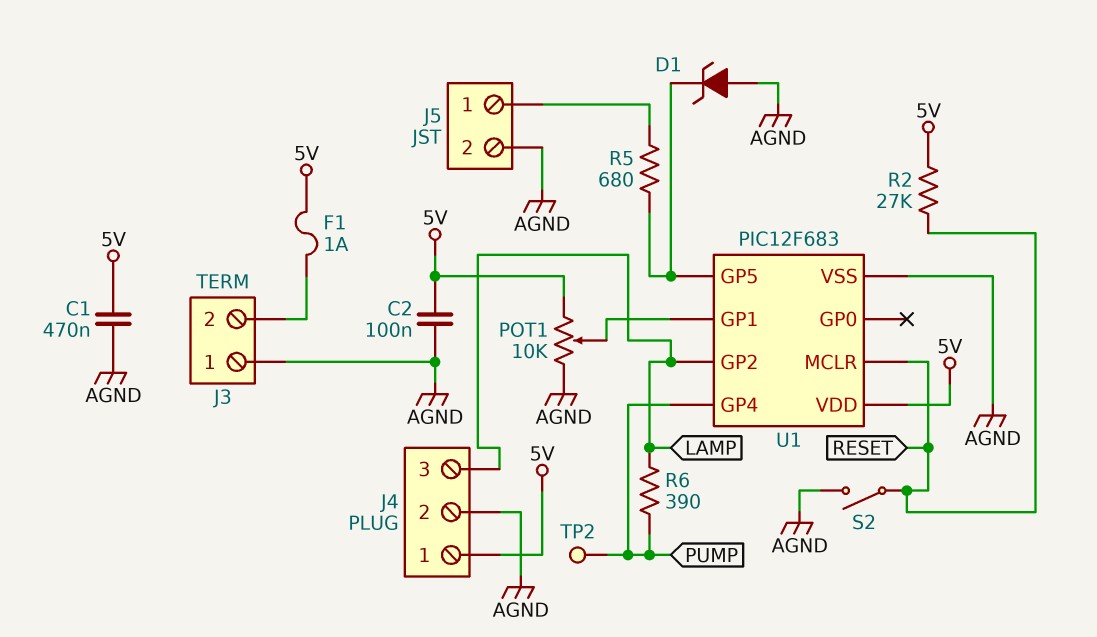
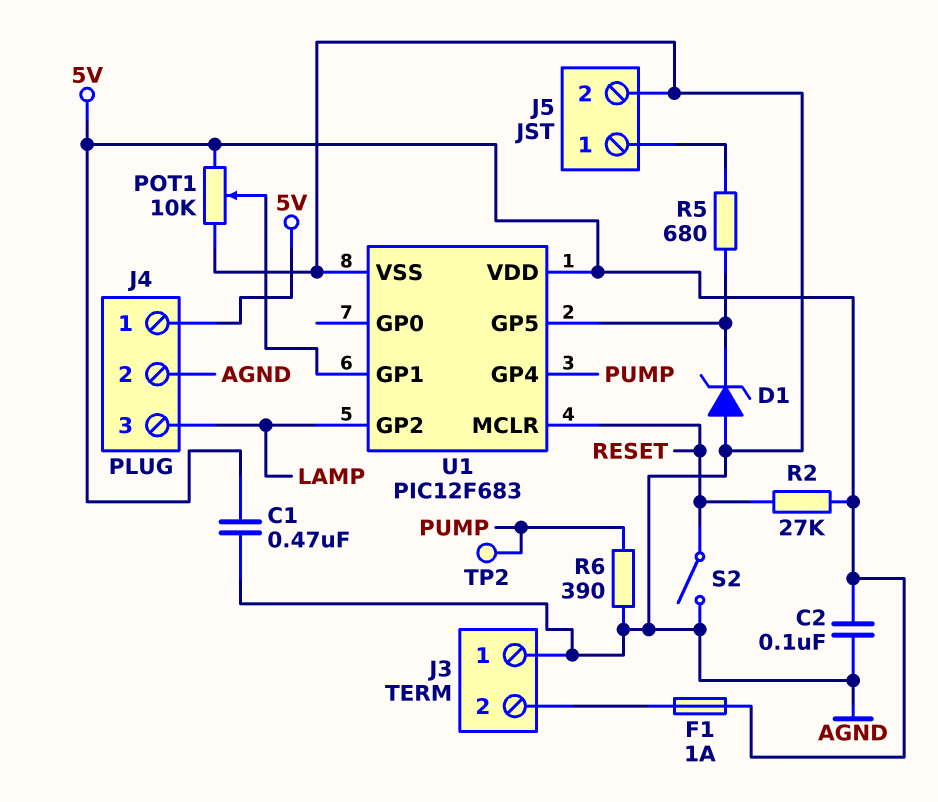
R6: 390 (LAMP, PUMP) -> 390 (AGND, PUMP)

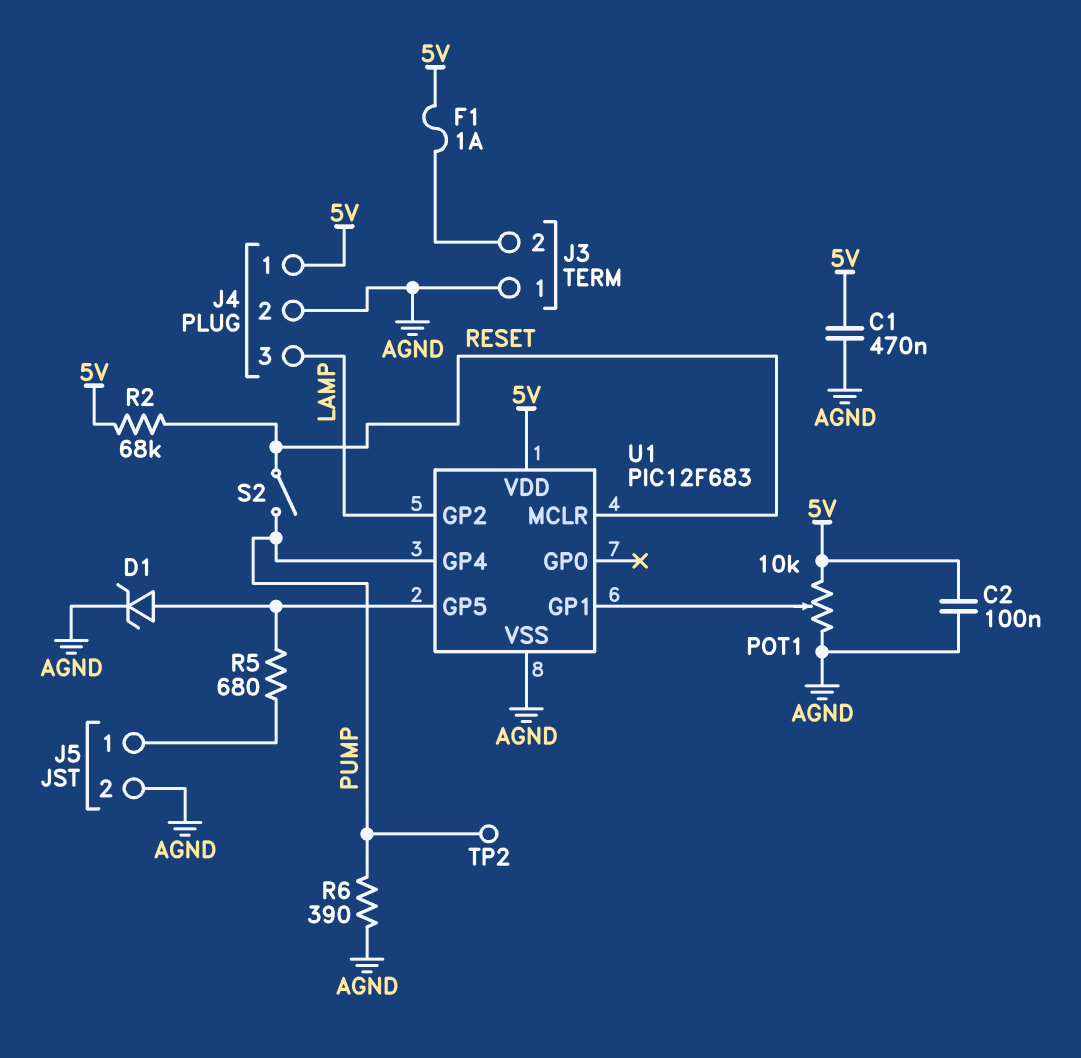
D1: zener (A AGND, K U1/GP5) -> zener (A U1/GP5, K AGND)
R2: 27k (5V, RESET) -> 68k (5V, RESET)
S2: switch (AGND, RESET) -> switch (PUMP, RESET)

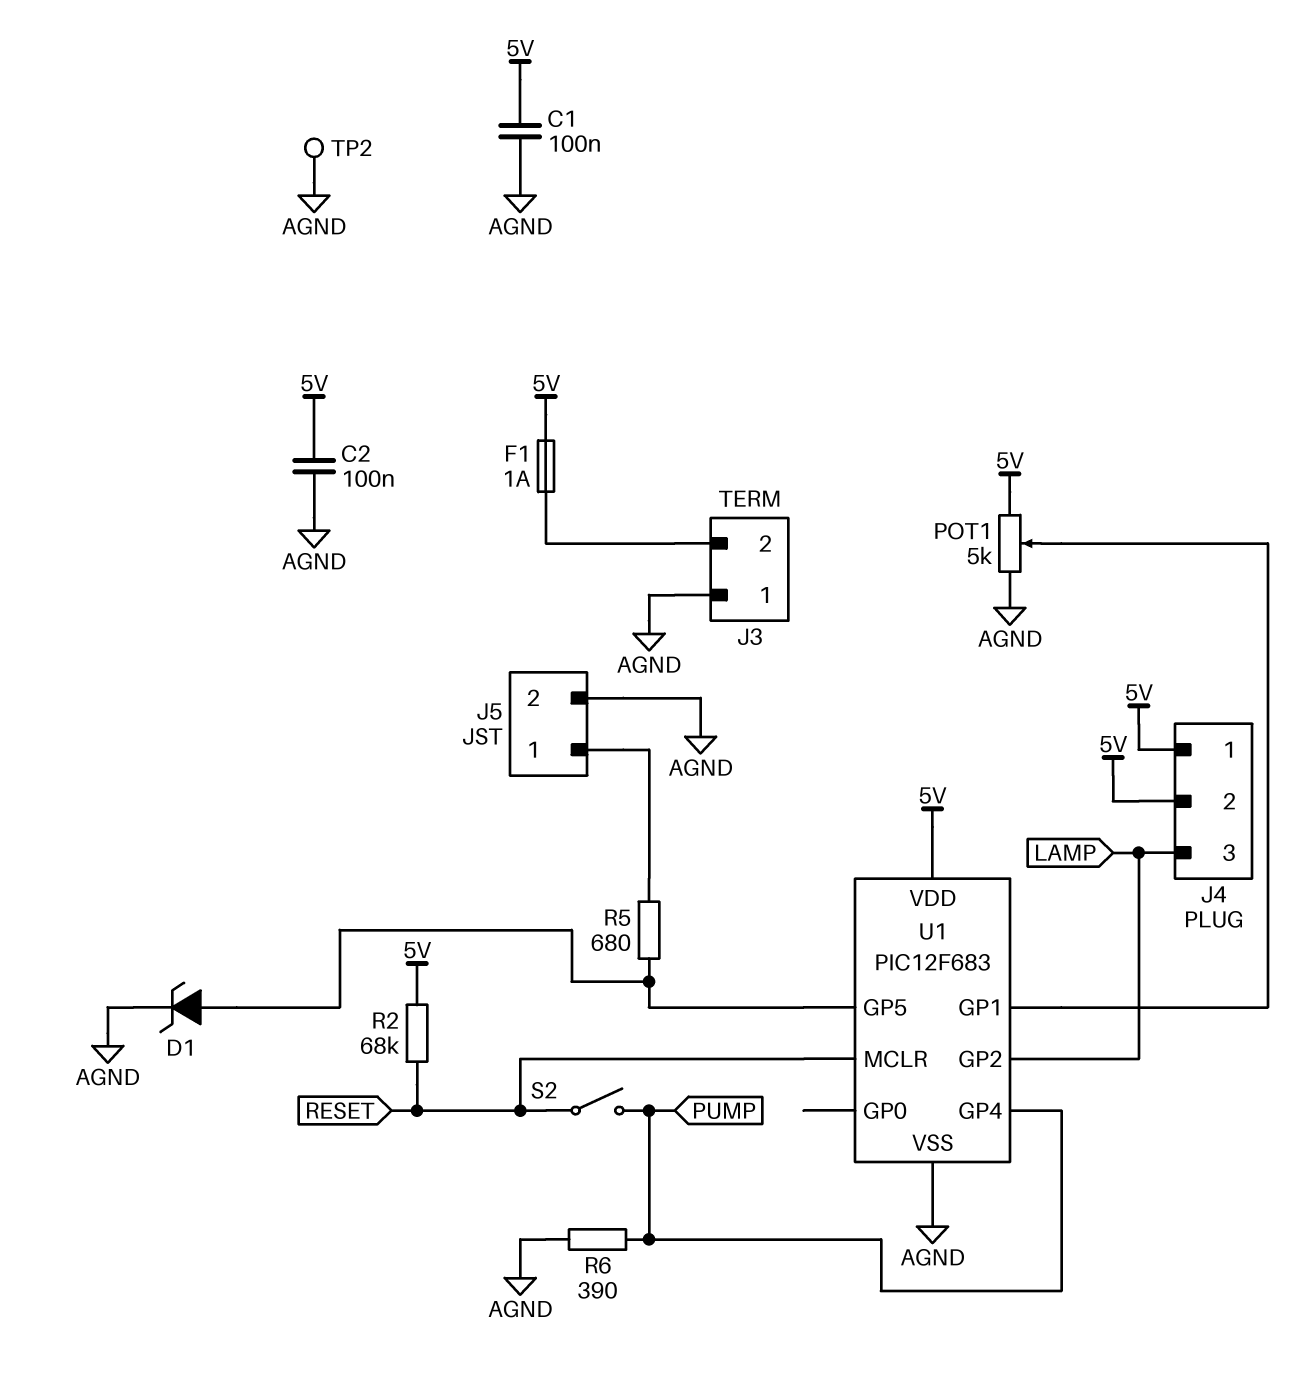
C1: 470nF (5V, AGND) -> 100nF (5V, AGND)
J4 pin 2: AGND -> 5V
POT1: 10k (5V, AGND, wiper U1/GP1) -> 5k (5V, AGND, wiper U1/GP1)
TP2: test point (PUMP) -> test point (AGND)

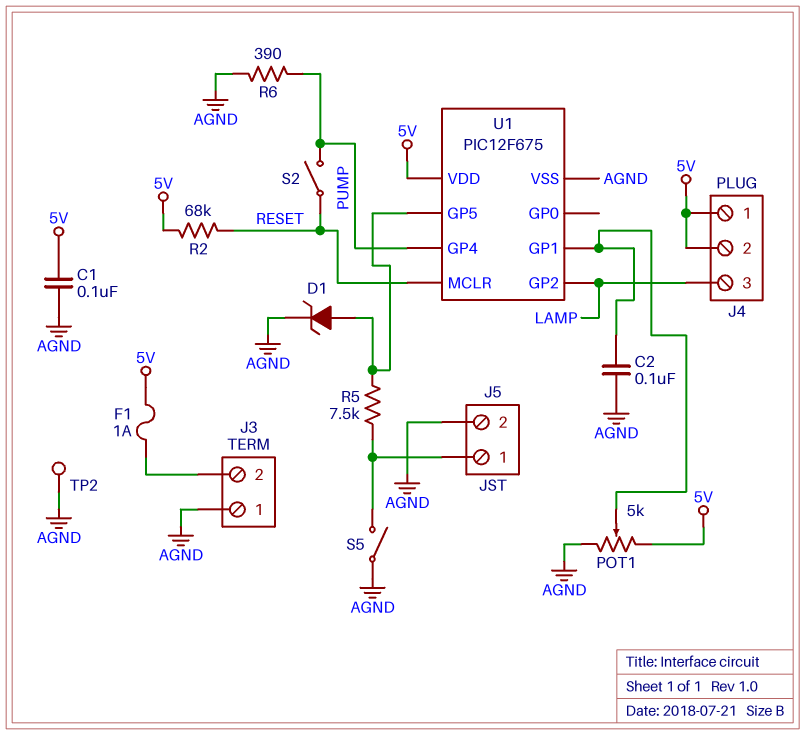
C2: 100nF (5V, AGND) -> 100nF (AGND, U1/GP1)
R5: 680 (J5/1, U1/GP5) -> 7.5k (J5/1, U1/GP5)
S5: none -> switch (AGND, J5/1)
U1: PIC12F683 -> PIC12F675

